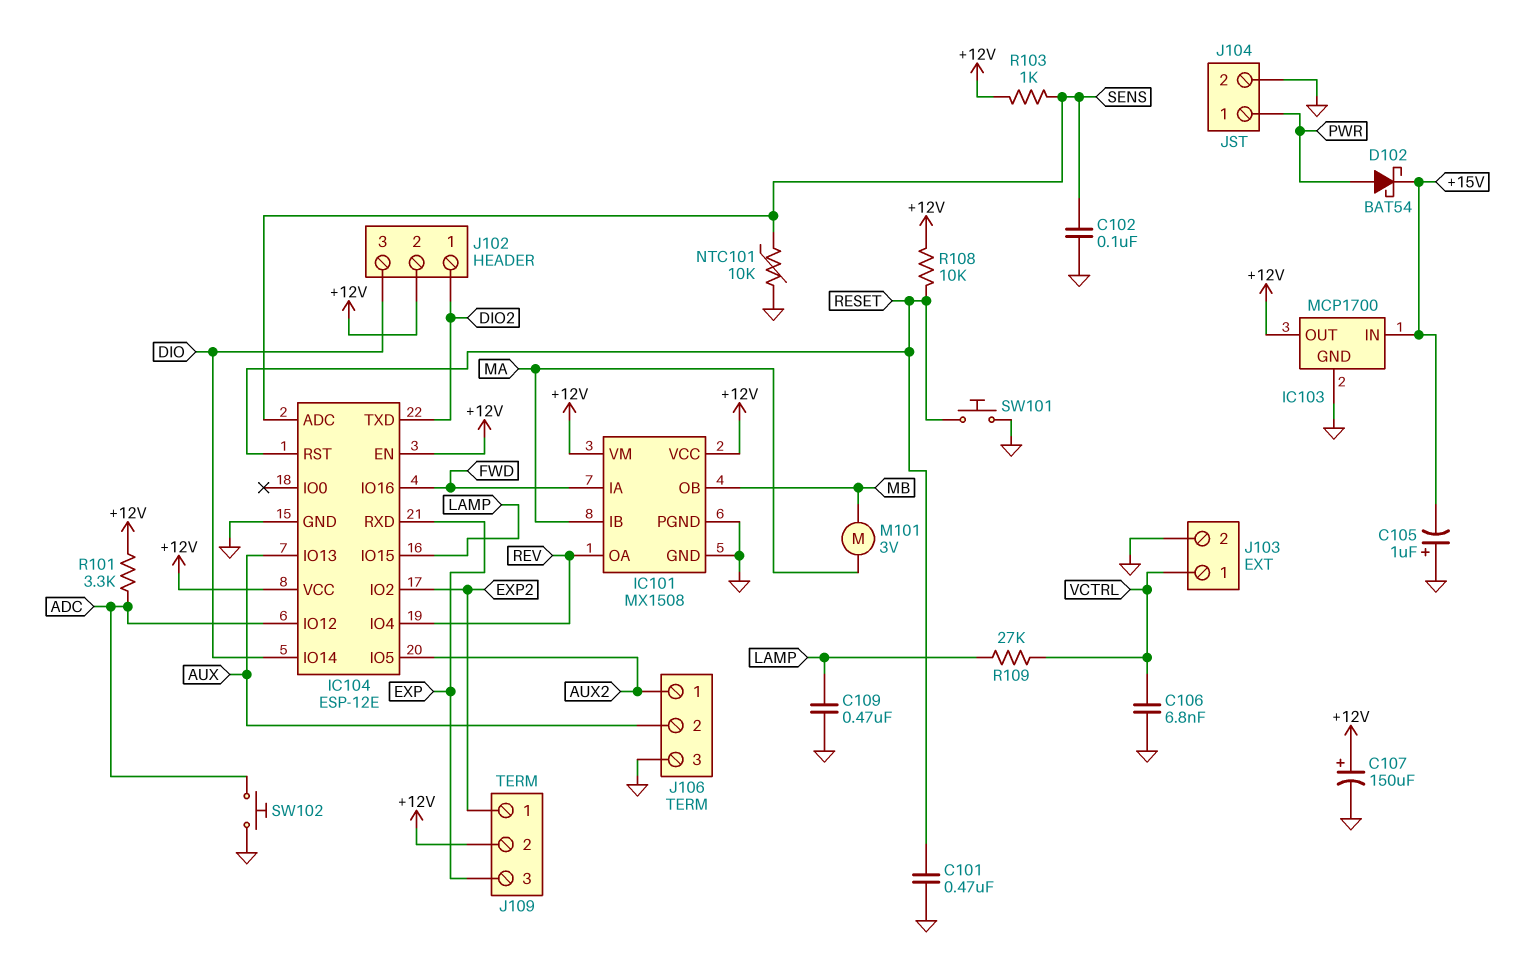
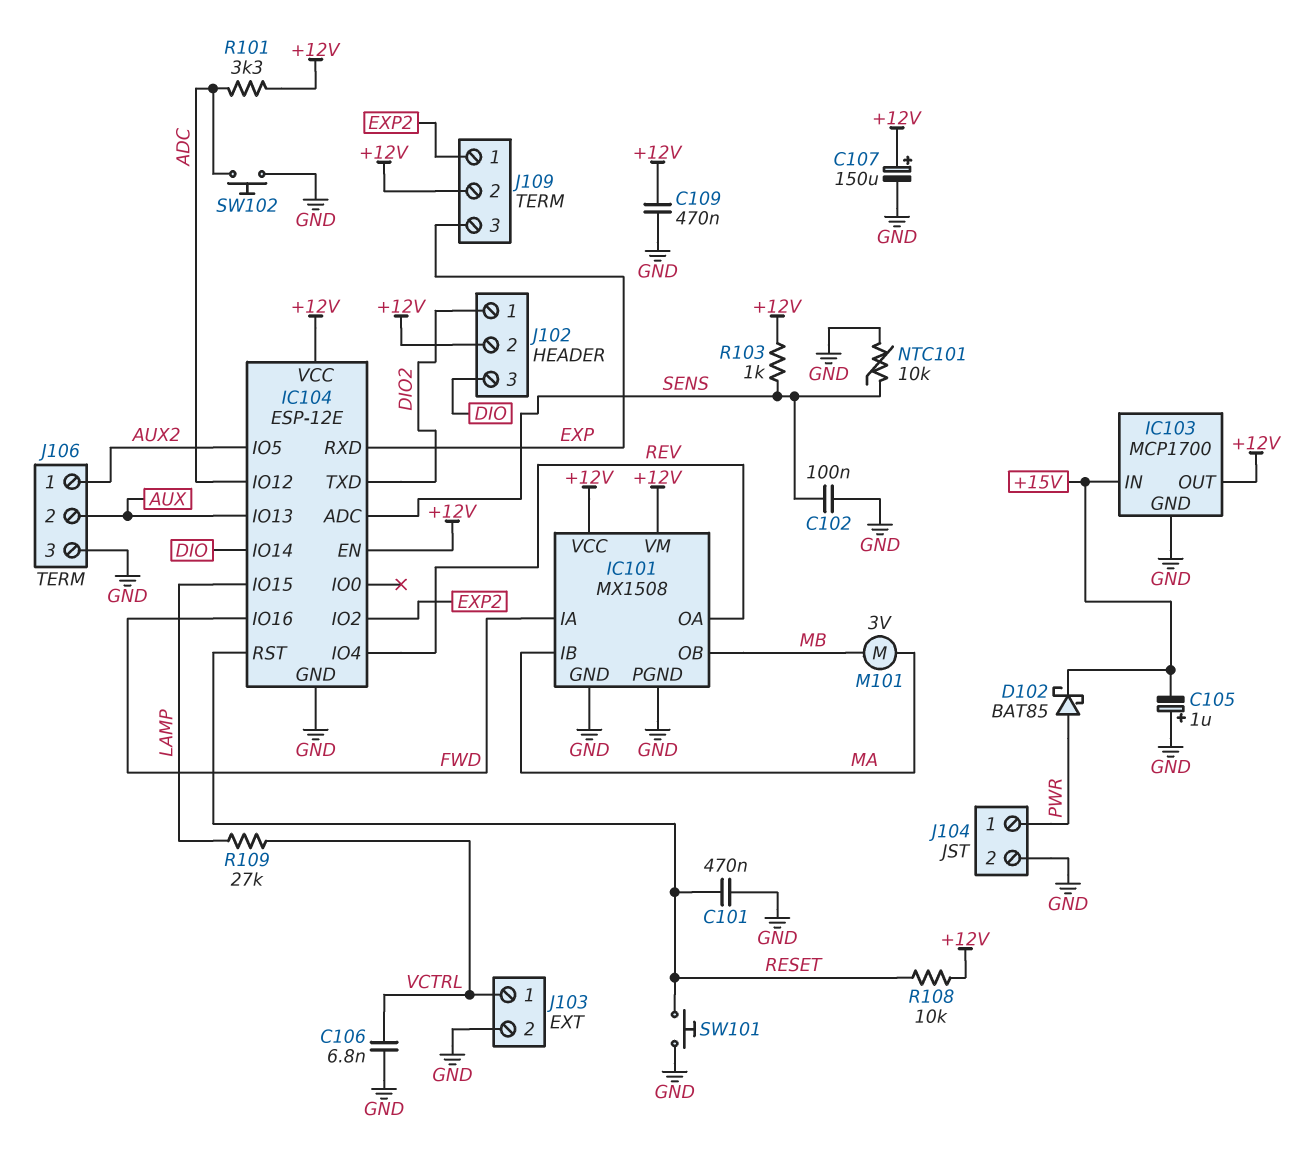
C109: 470nF (GND, LAMP) -> 470nF (+12V, GND)
D102: schottky BAT54 (A PWR, K +15V) -> schottky BAT85 (A PWR, K +15V)

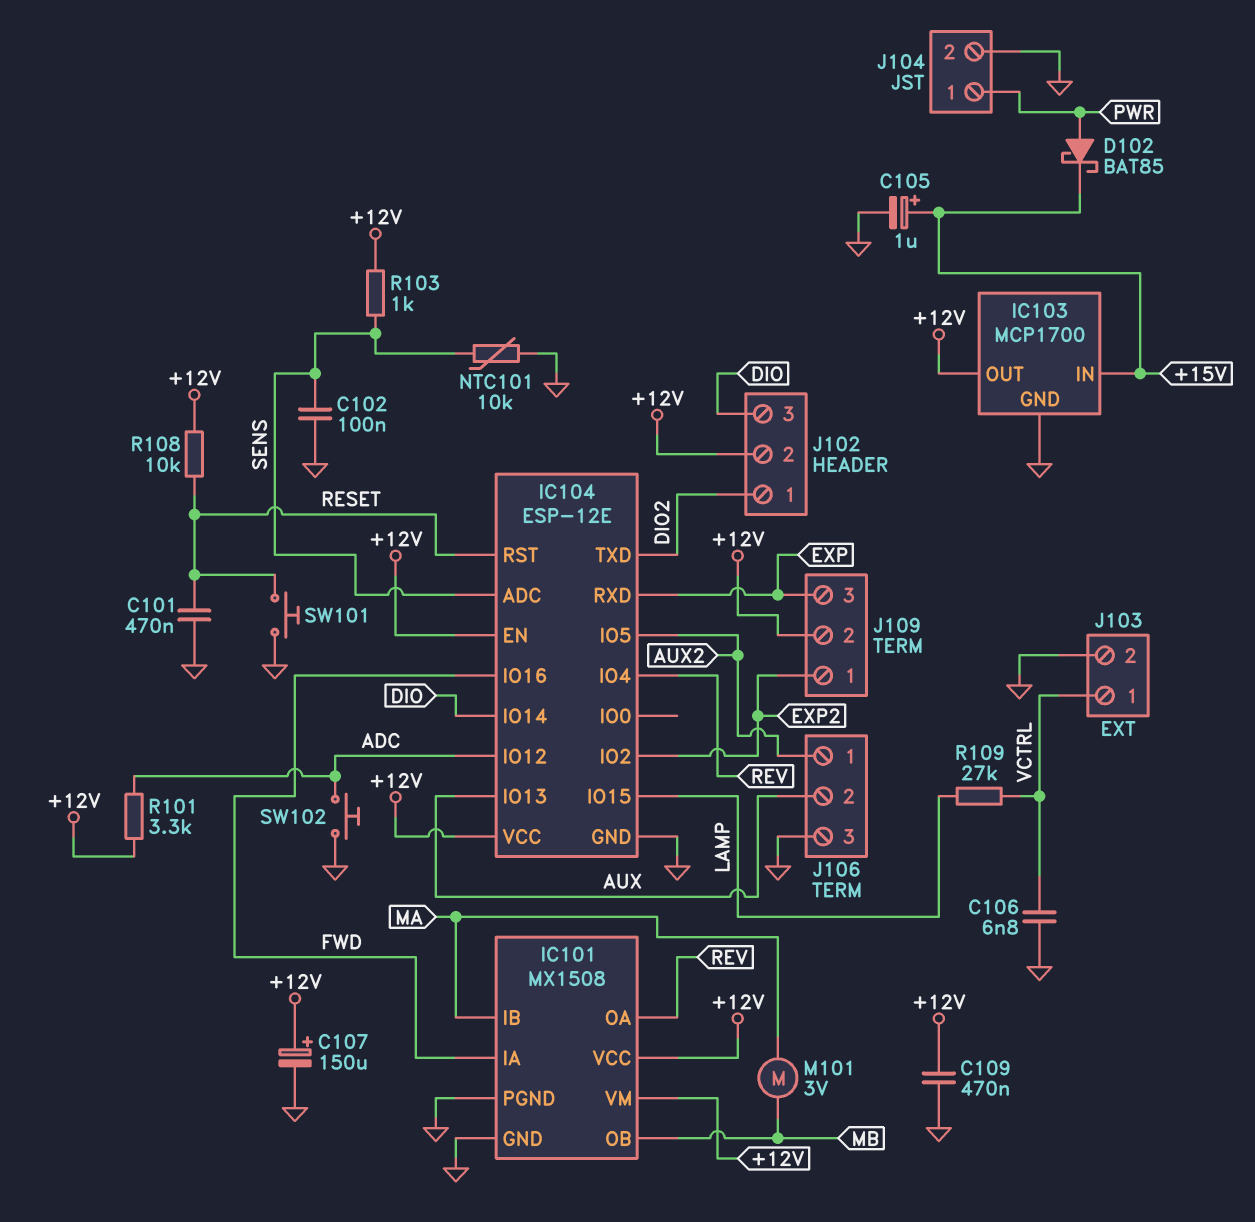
C105: 1uF (plus GND, minus +15V) -> 1uF (plus +15V, minus GND)

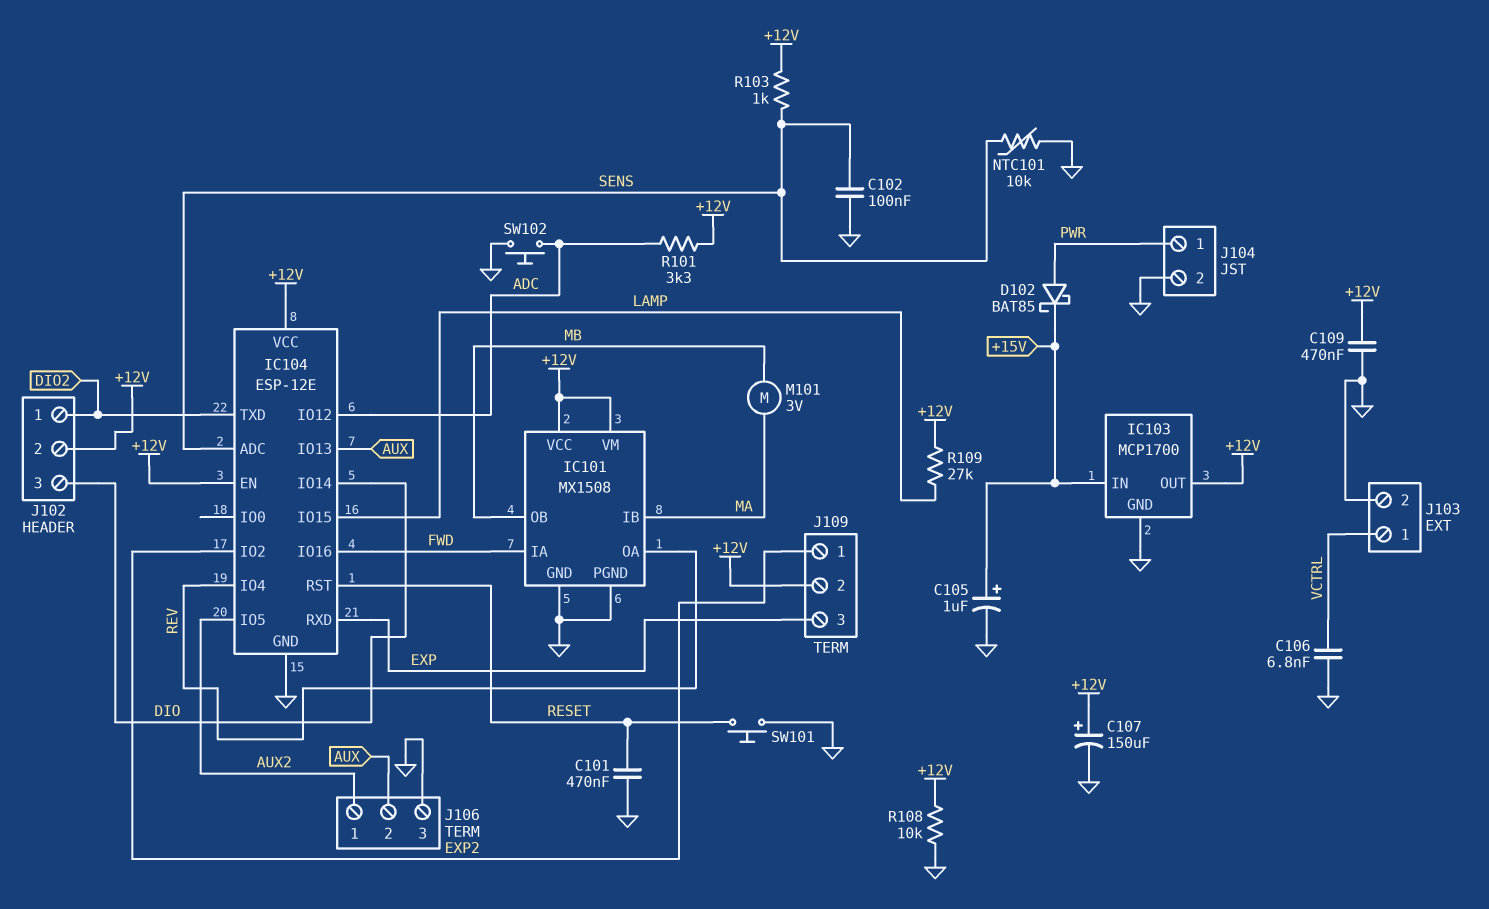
R108: 10k (+12V, RESET) -> 10k (+12V, GND)
R109: 27k (LAMP, VCTRL) -> 27k (+12V, LAMP)

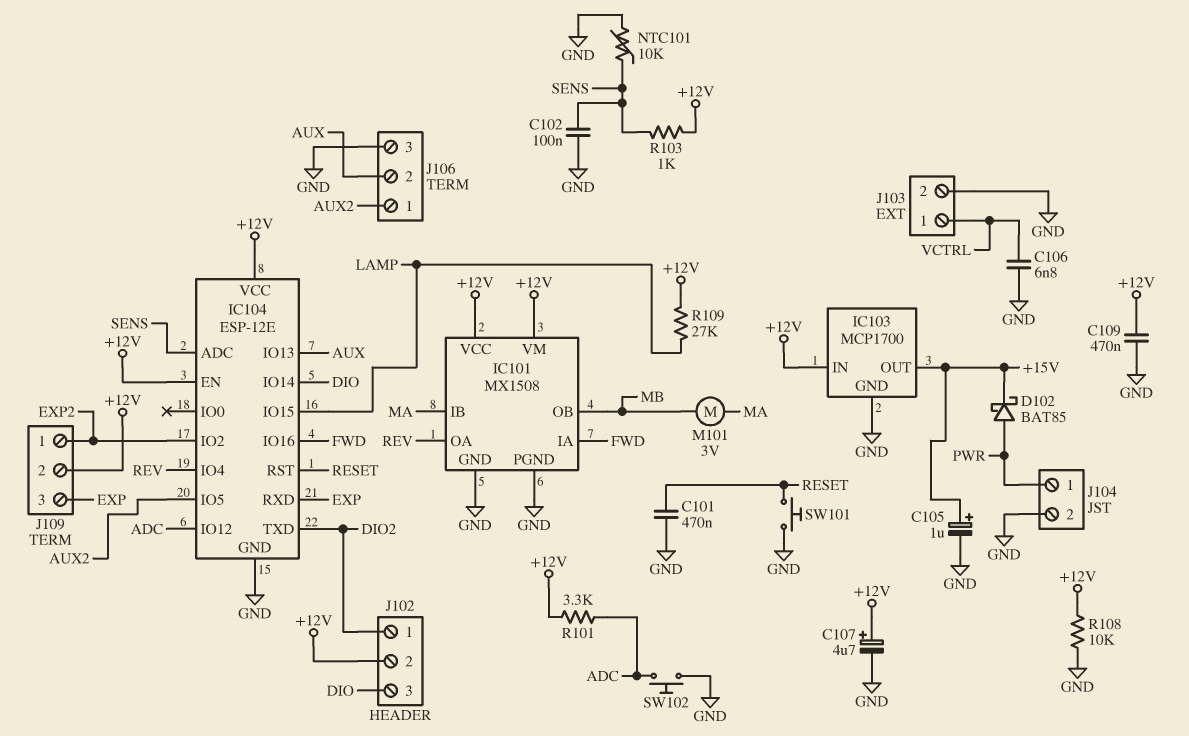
C107: 150uF (plus +12V, minus GND) -> 4.7uF (plus +12V, minus GND)
IC103 pin IN: +15V -> +12V
IC103 pin OUT: +12V -> +15V

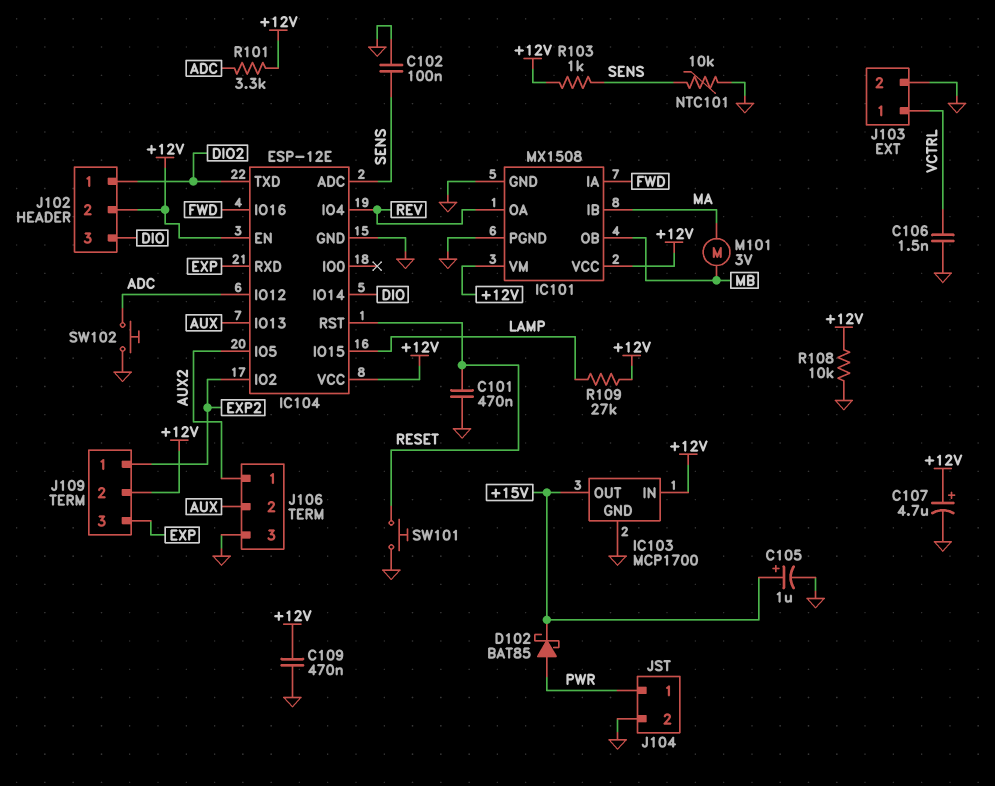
C106: 6.8nF (GND, VCTRL) -> 1.5nF (GND, VCTRL)

